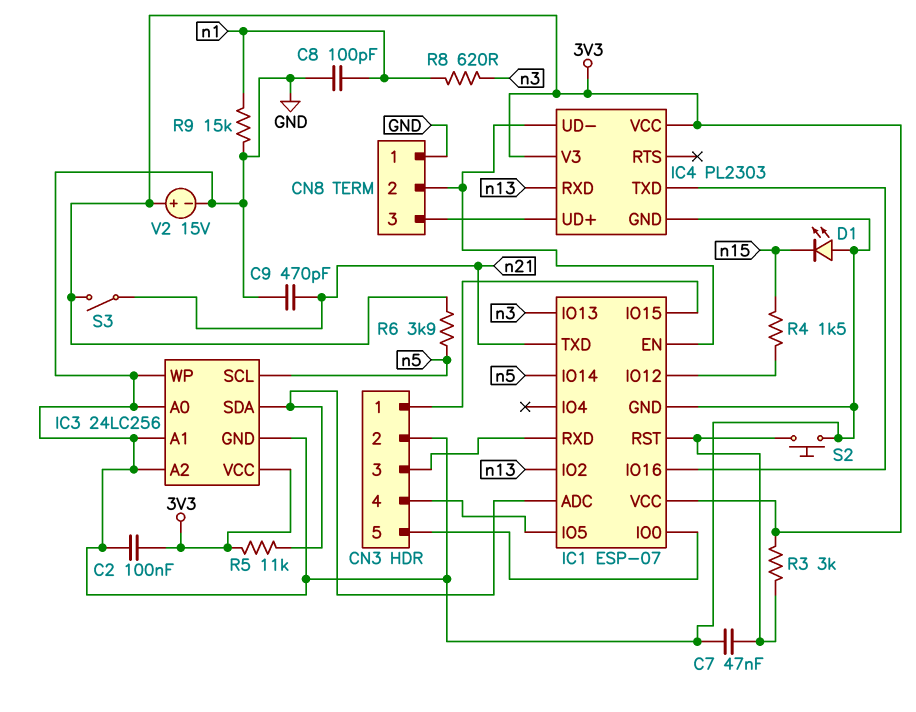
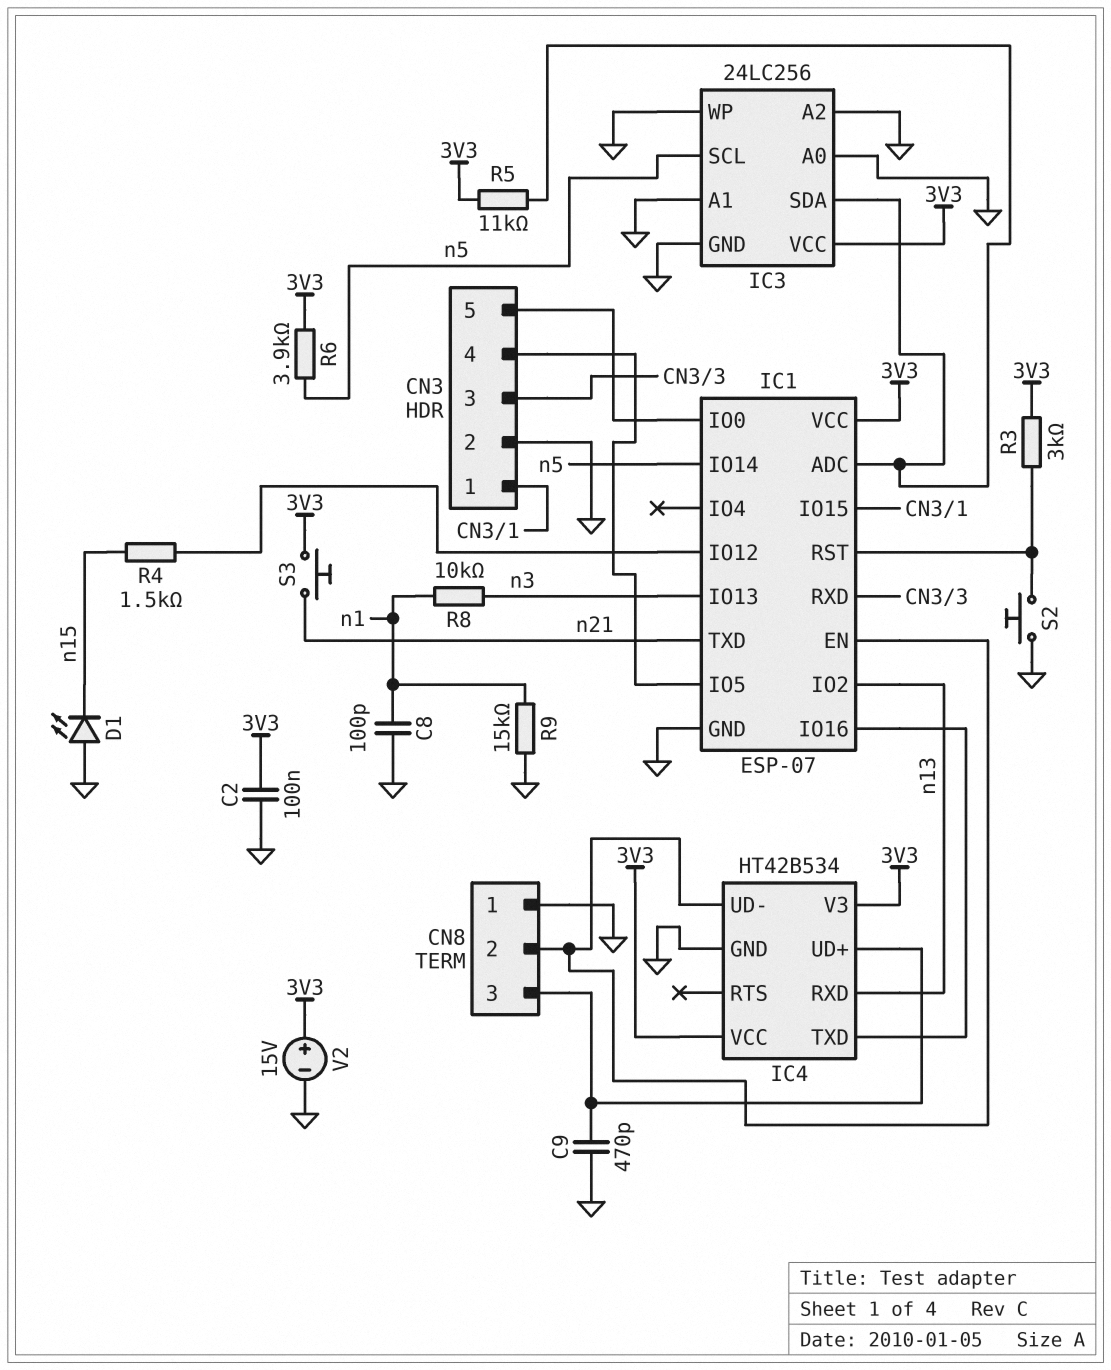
C7: 47nF (GND, IC1/RST) -> none
C9: 470pF (GND, n21) -> 470pF (CN8/3, GND)
IC4: PL2303 -> HT42B534
R8: 620 (n1, n3) -> 10k (n1, n3)
S3: switch (3V3, n21) -> button (3V3, n21)

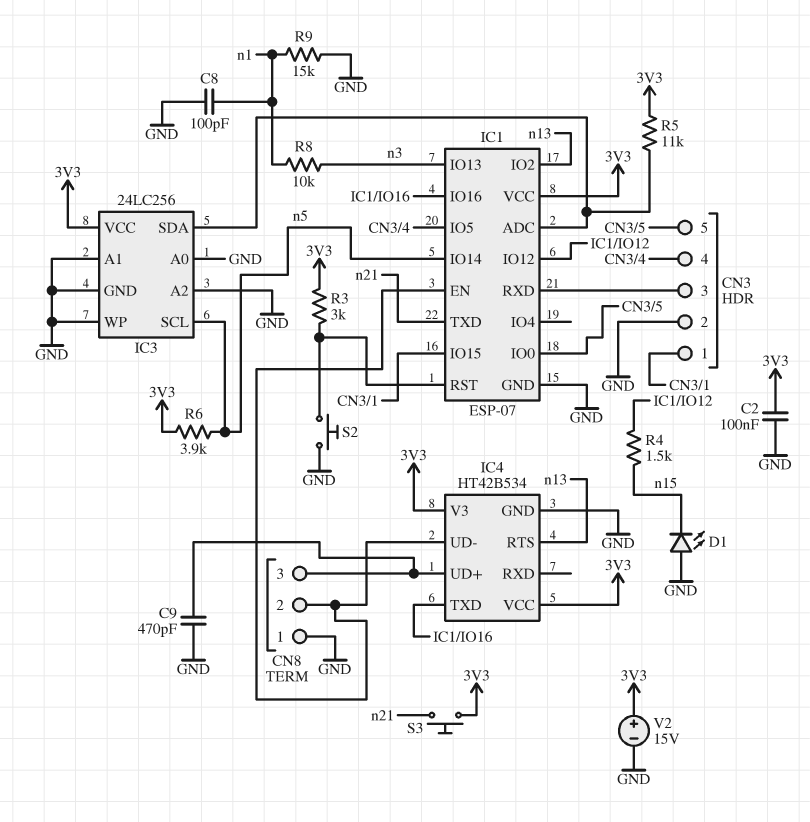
IC4 pin RTS: none -> n13
IC4 pin RXD: n13 -> none

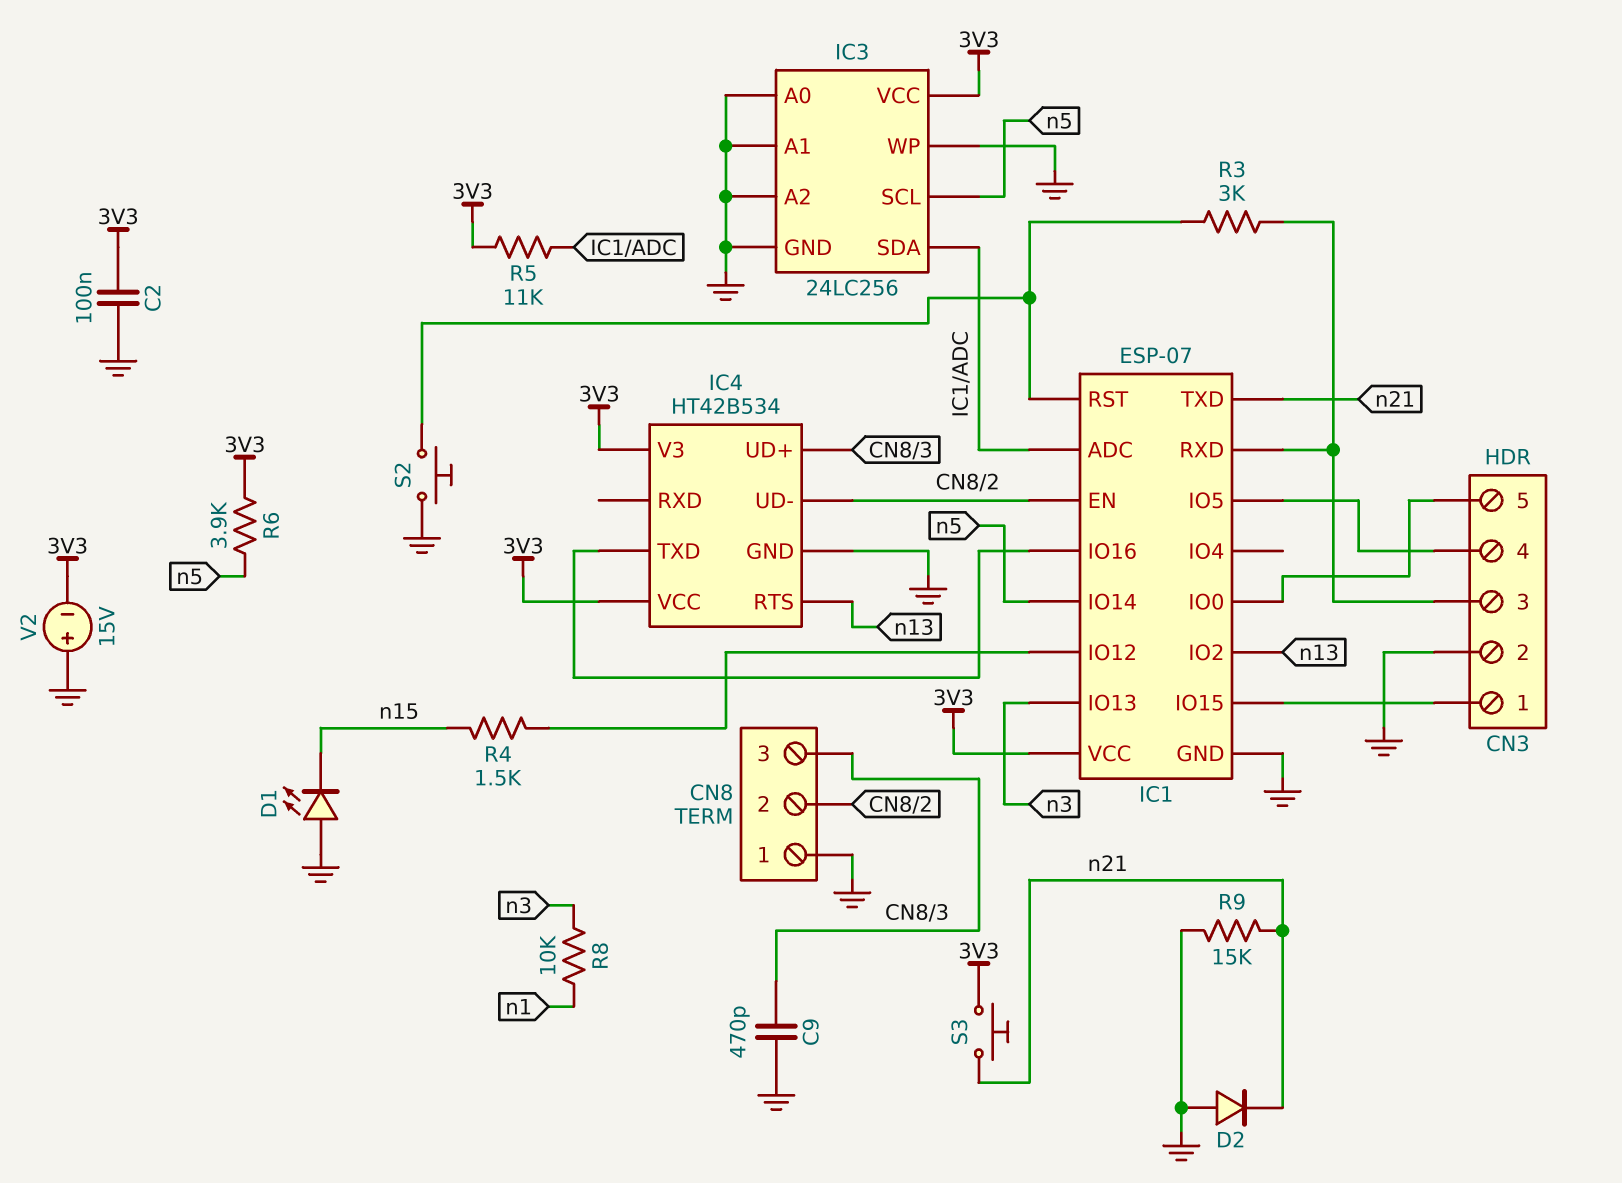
C8: 100pF (GND, n1) -> none
D2: none -> diode (A GND, K n21)
R3: 3k (3V3, IC1/RST) -> 3k (CN3/3, IC1/RST)
R9: 15k (GND, n1) -> 15k (GND, n21)
V2: 15V (plus 3V3, minus GND) -> 15V (plus GND, minus 3V3)

